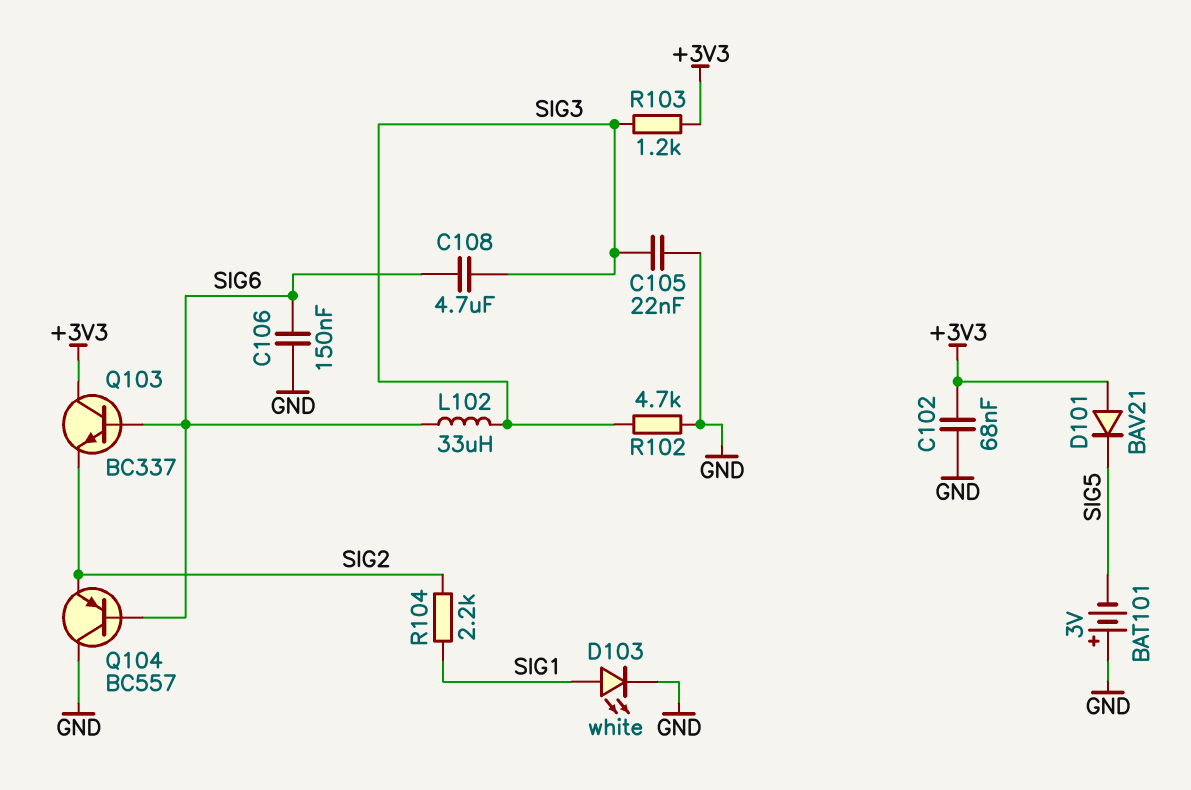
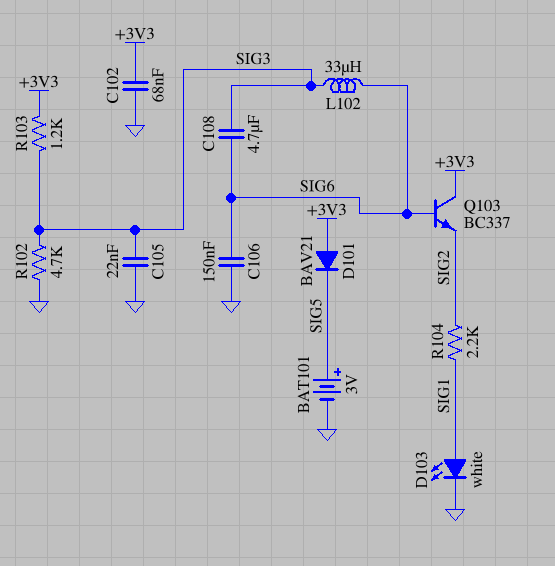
BAT101: 3V (plus GND, minus SIG5) -> 3V (plus SIG5, minus GND)
Q104: PNP BC557 (B SIG6, C GND, E SIG2) -> none

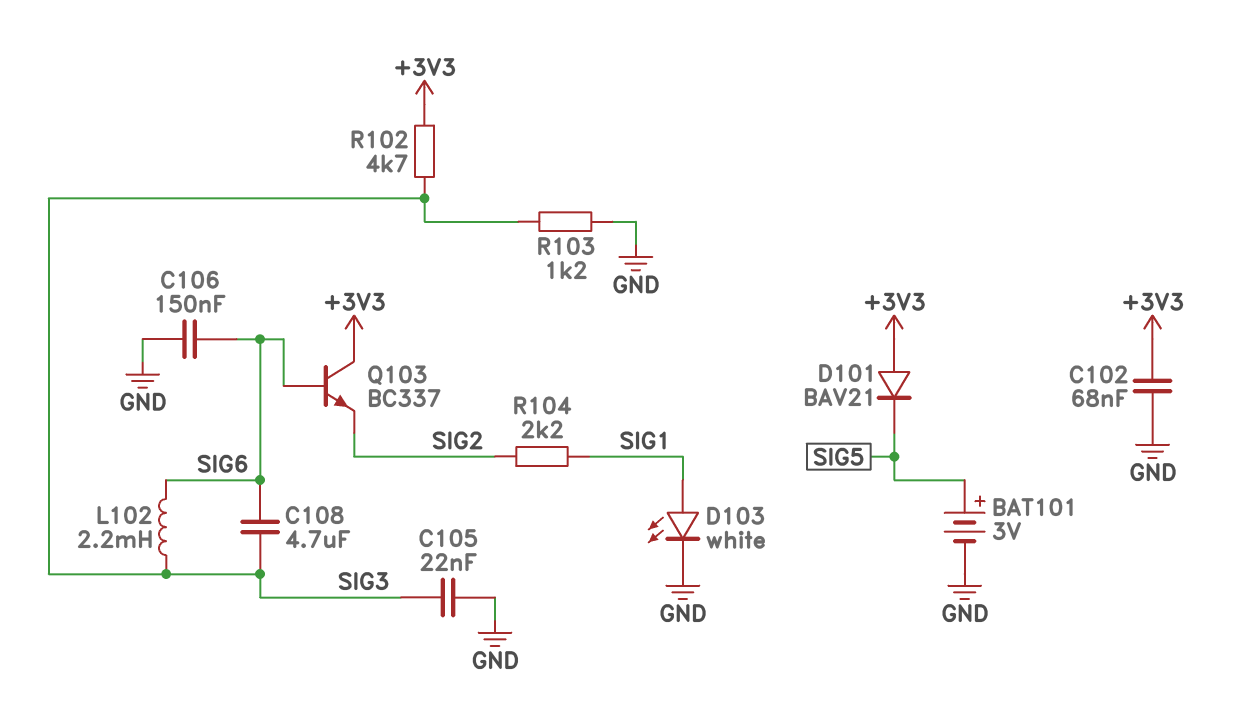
L102: 33uH (SIG3, SIG6) -> 2.2mH (SIG3, SIG6)
R102: 4.7k (GND, SIG3) -> 4.7k (+3V3, SIG3)
R103: 1.2k (+3V3, SIG3) -> 1.2k (GND, SIG3)

